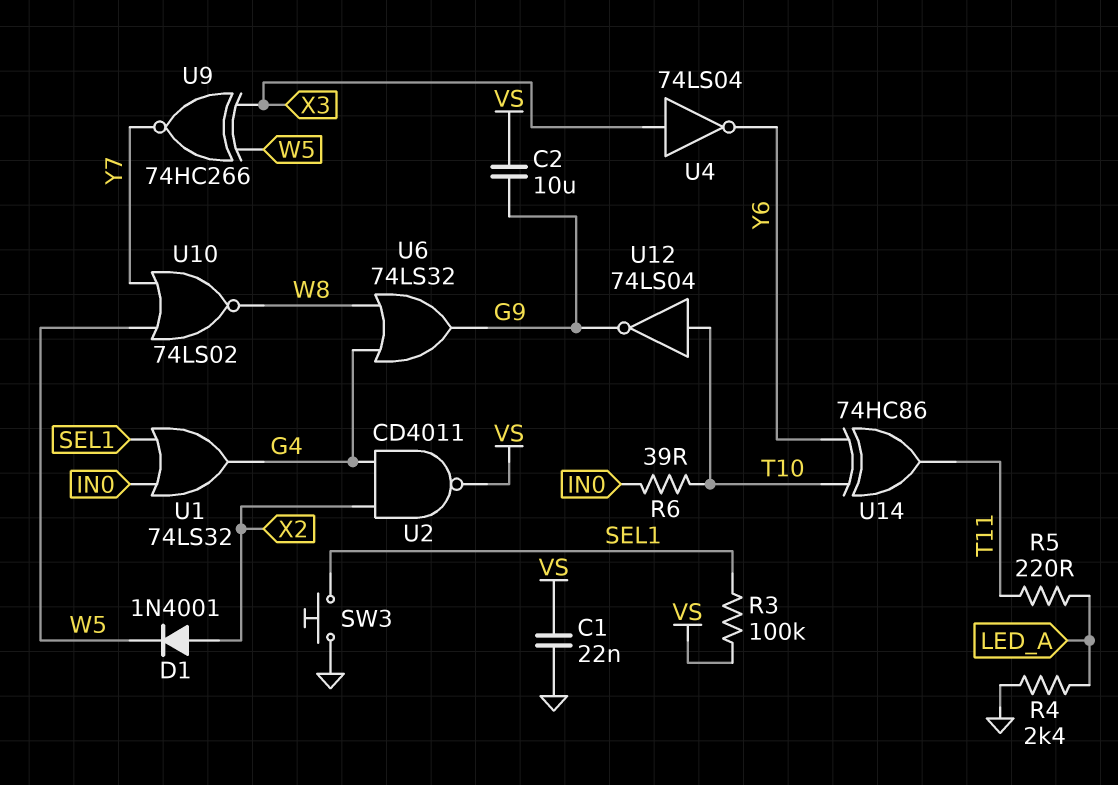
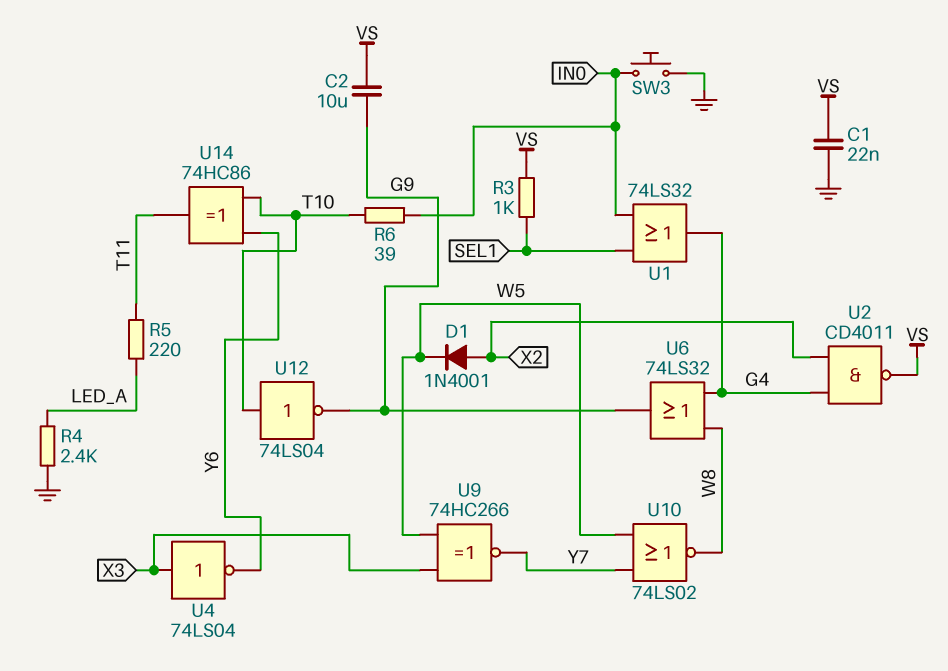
R3: 100k (SEL1, VS) -> 1k (SEL1, VS)
SW3: button (GND, SEL1) -> button (GND, IN0)

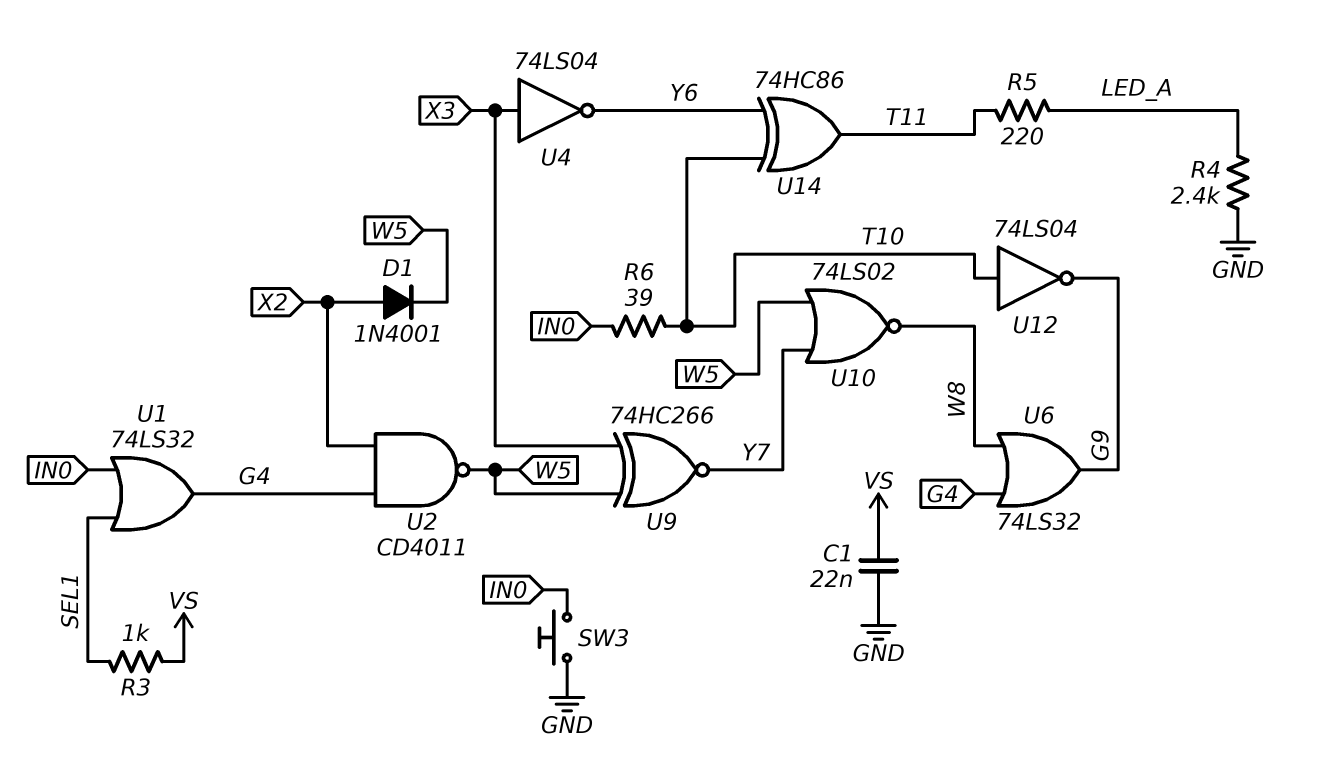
C2: 10uF (G9, VS) -> none
U2: NAND CD4011 (in G4, in X2, out VS) -> NAND CD4011 (in G4, in X2, out W5)

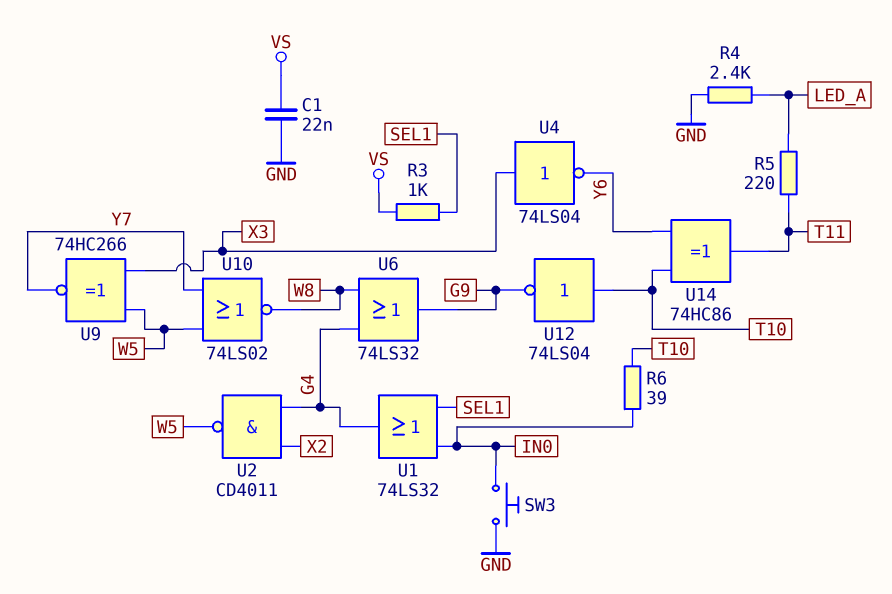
D1: diode 1N4001 (A X2, K W5) -> none

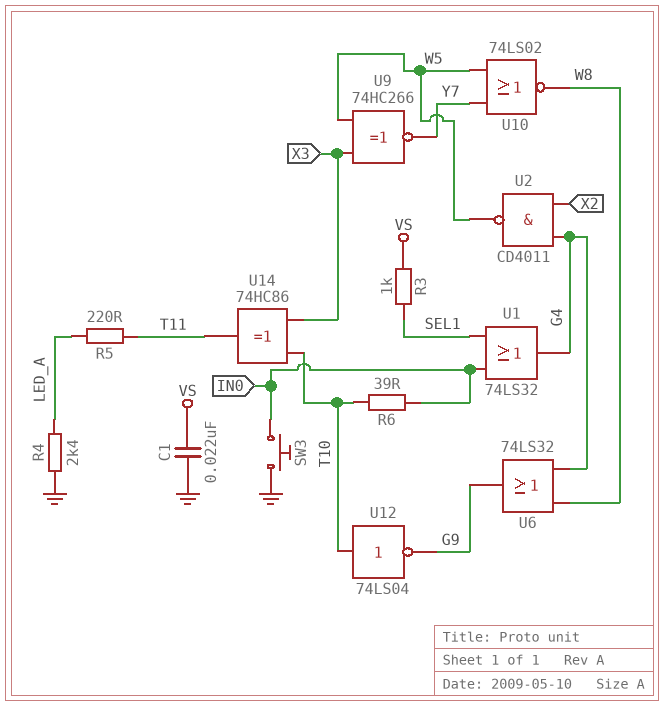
U4: NOT 74LS04 (in X3, out Y6) -> none
U14: XOR 74HC86 (in T10, in Y6, out T11) -> XOR 74HC86 (in T10, in X3, out T11)

